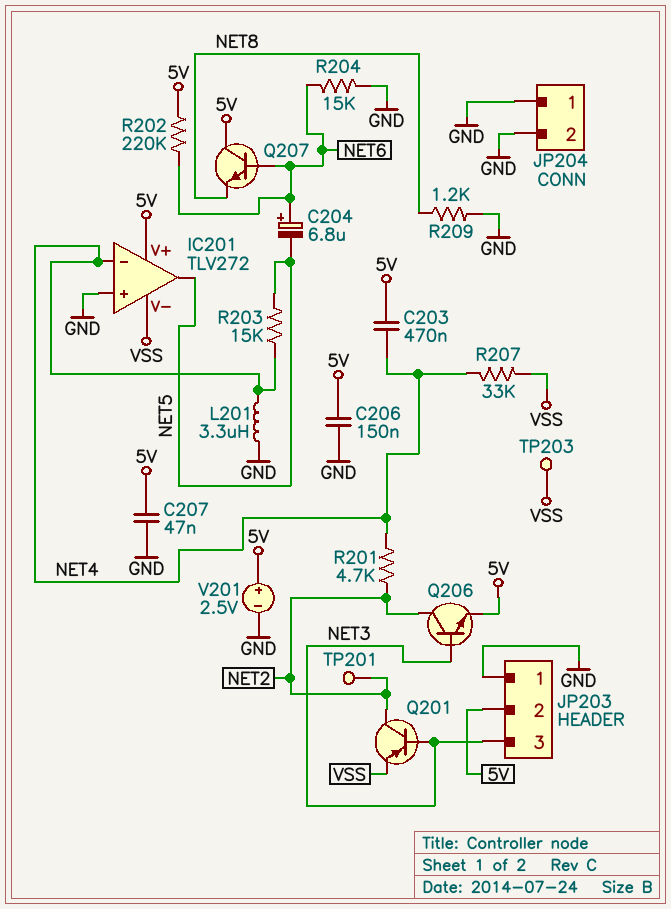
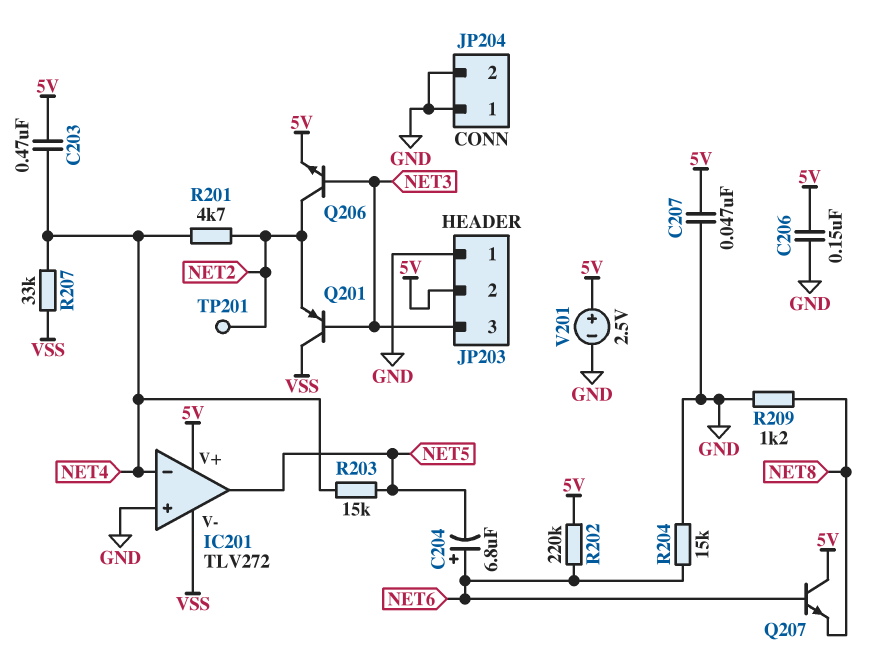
L201: 3.3uH (GND, NET4) -> none
Q201: PNP (B NET3, C NET2, E VSS) -> PNP (B NET3, C VSS, E NET2)
TP203: test point (VSS) -> none

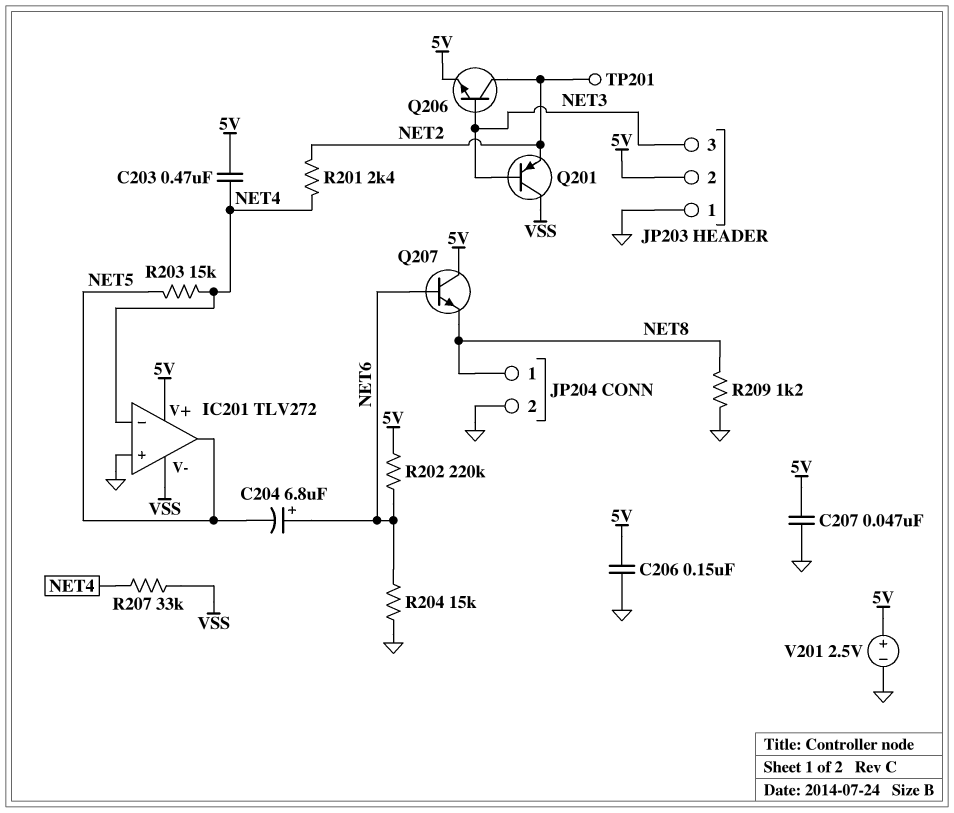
JP204 pin 1: GND -> NET8
R201: 4.7k (NET2, NET4) -> 2.4k (NET2, NET4)

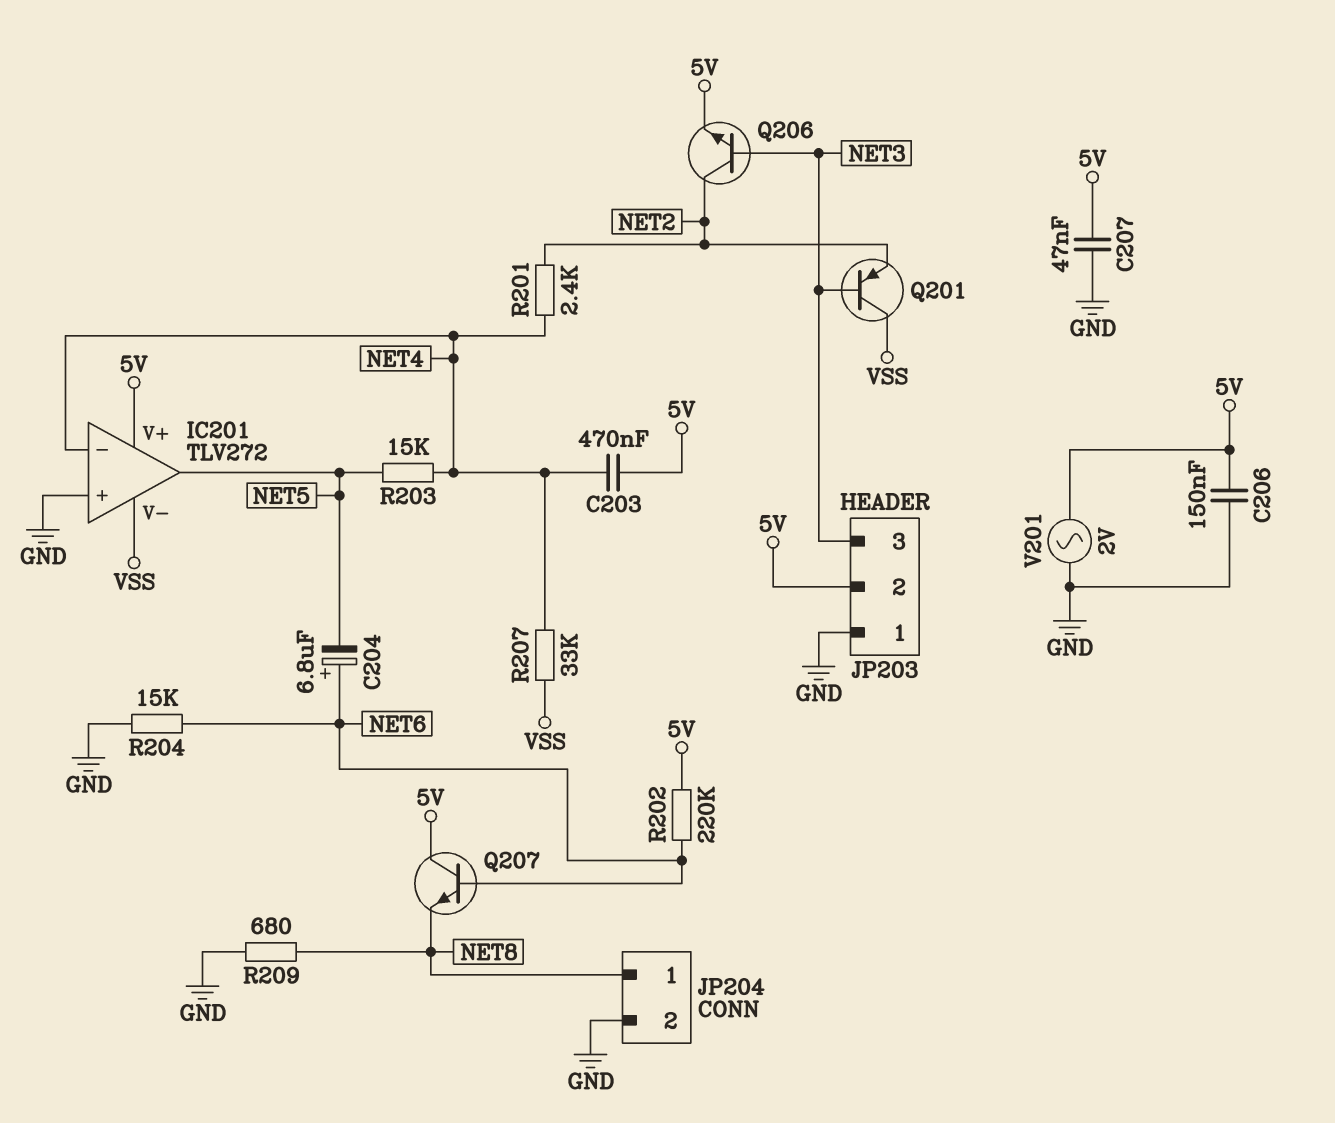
R209: 1.2k (GND, NET8) -> 680 (GND, NET8)
TP201: test point (NET2) -> none
V201: 2.5V (plus 5V, minus GND) -> AC 2V (5V, GND)

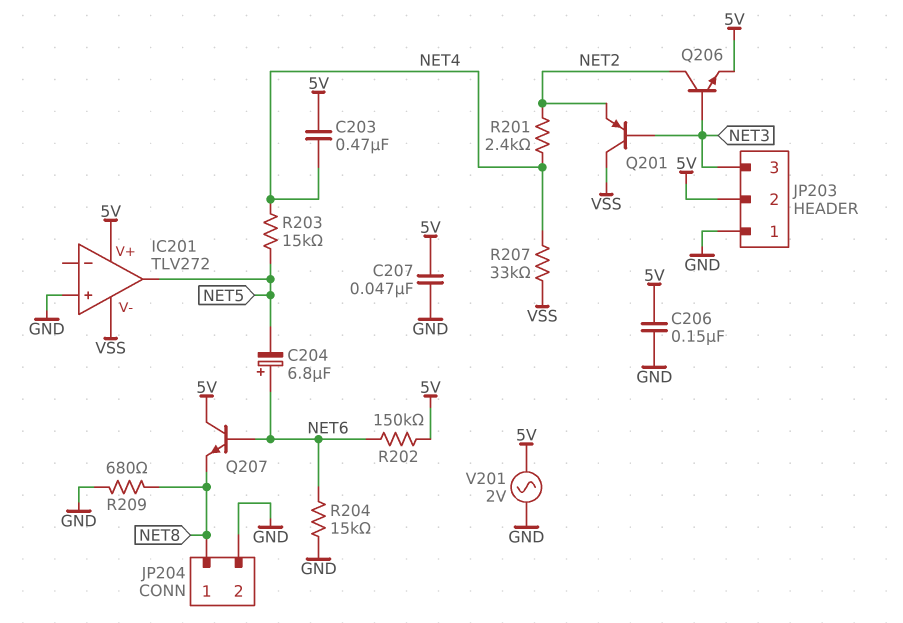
IC201 pin in-: NET4 -> none
R202: 220k (5V, NET6) -> 150k (5V, NET6)

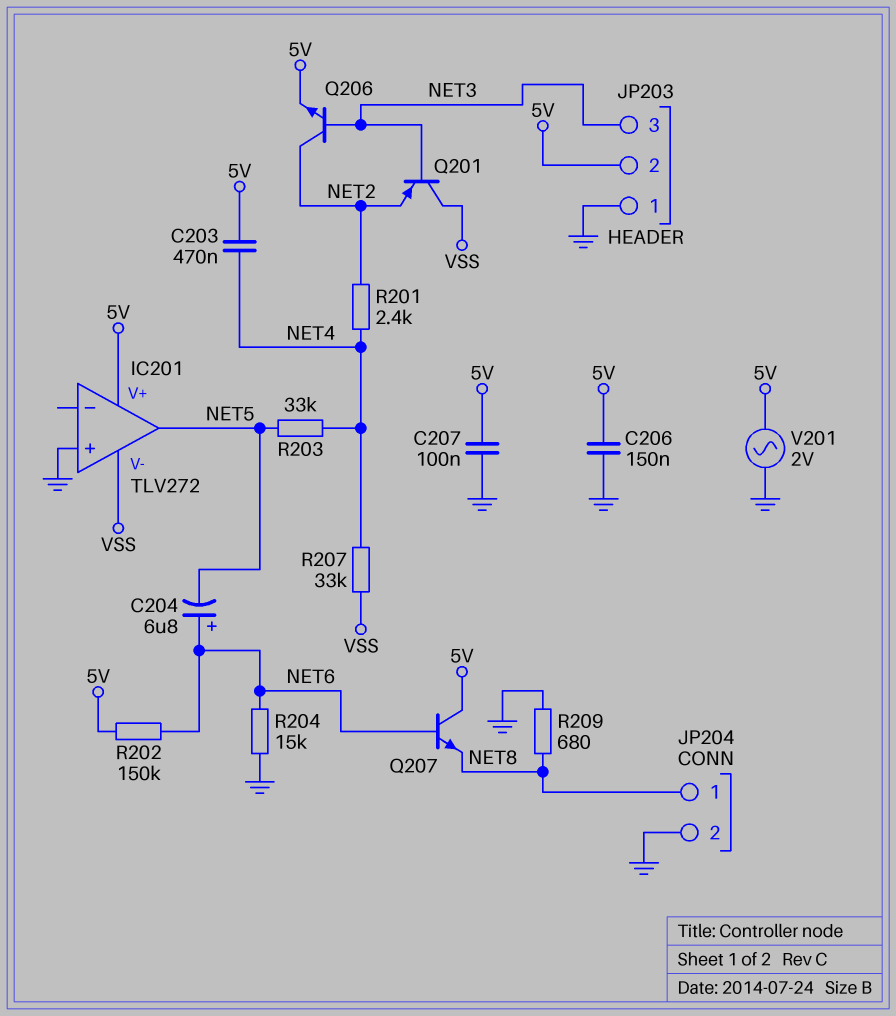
C207: 47nF (5V, GND) -> 100nF (5V, GND)
R203: 15k (NET4, NET5) -> 33k (NET4, NET5)

